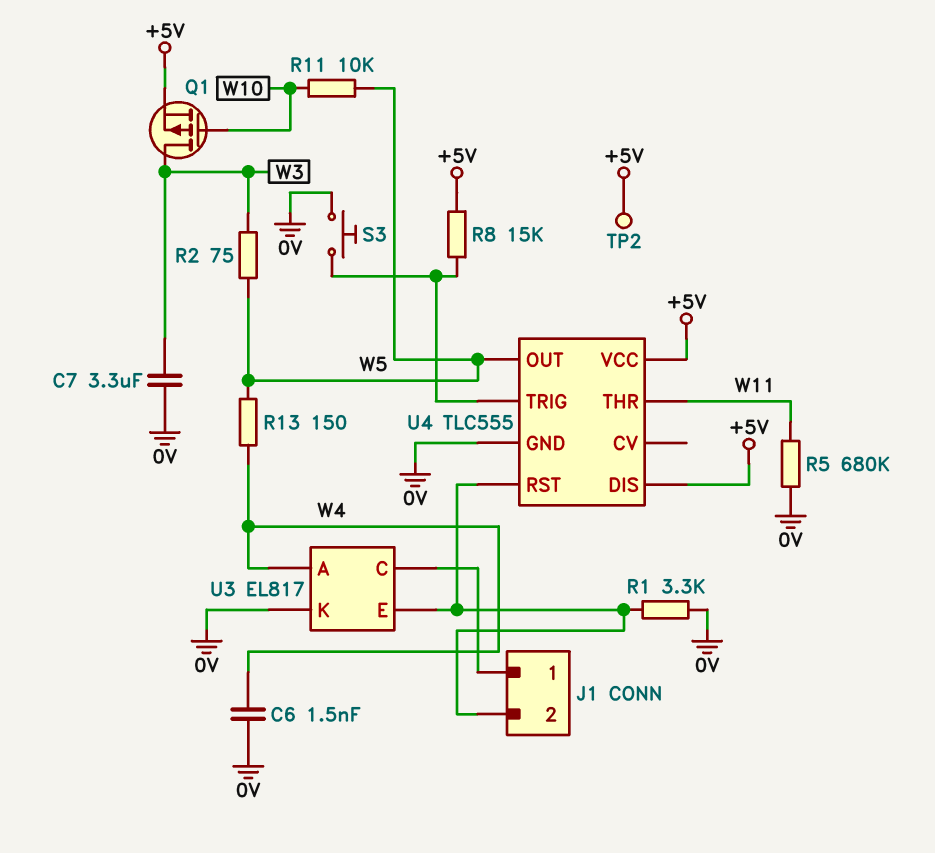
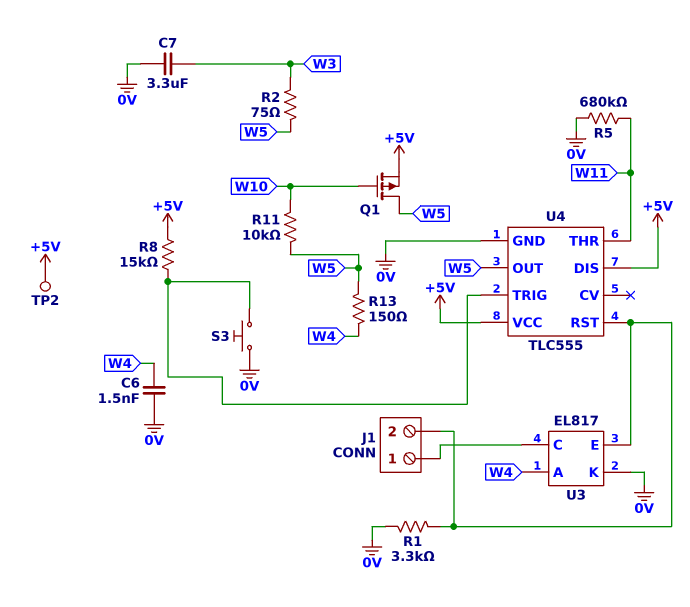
Q1: PMOS (G W10, D W3, S +5V) -> PMOS (G W10, D W5, S +5V)

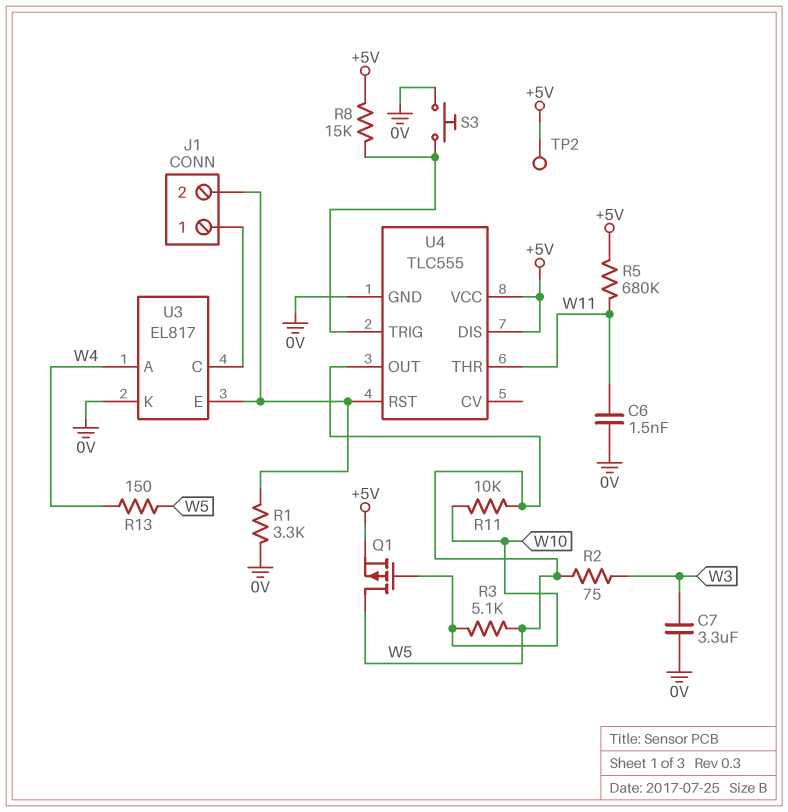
C6: 1.5nF (0V, W4) -> 1.5nF (0V, W11)
R3: none -> 5.1k (W5, W10)
R5: 680k (0V, W11) -> 680k (+5V, W11)

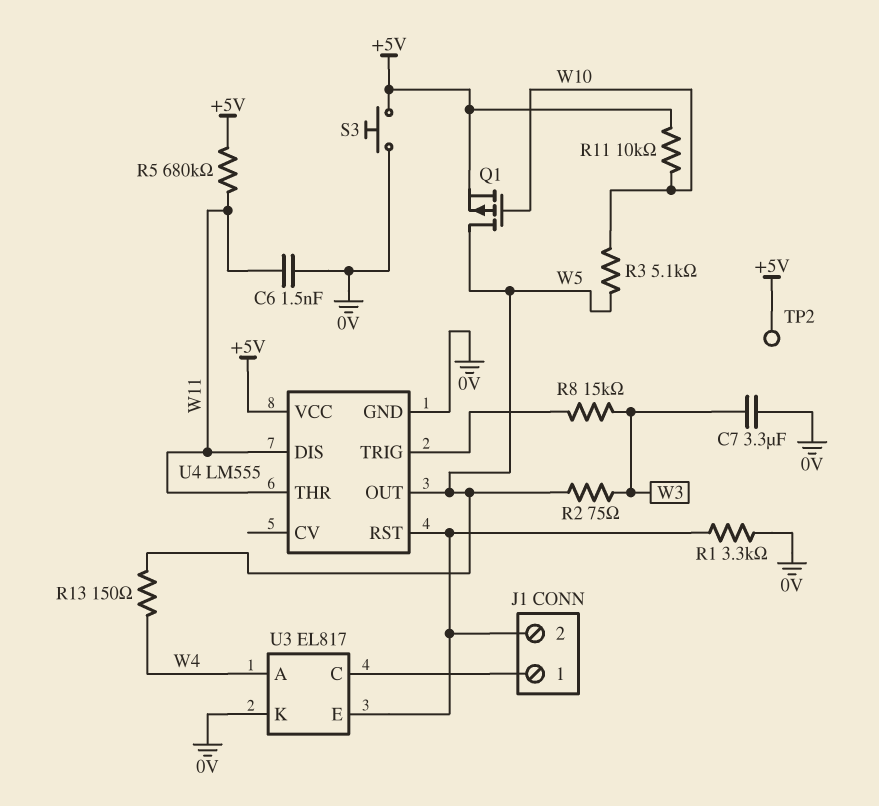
R8: 15k (+5V, U4/TRIG) -> 15k (U4/TRIG, W3)
R11: 10k (W5, W10) -> 10k (+5V, W10)
S3: button (0V, U4/TRIG) -> button (+5V, 0V)
U4: TLC555 -> LM555
U4 pin DIS: +5V -> W11

